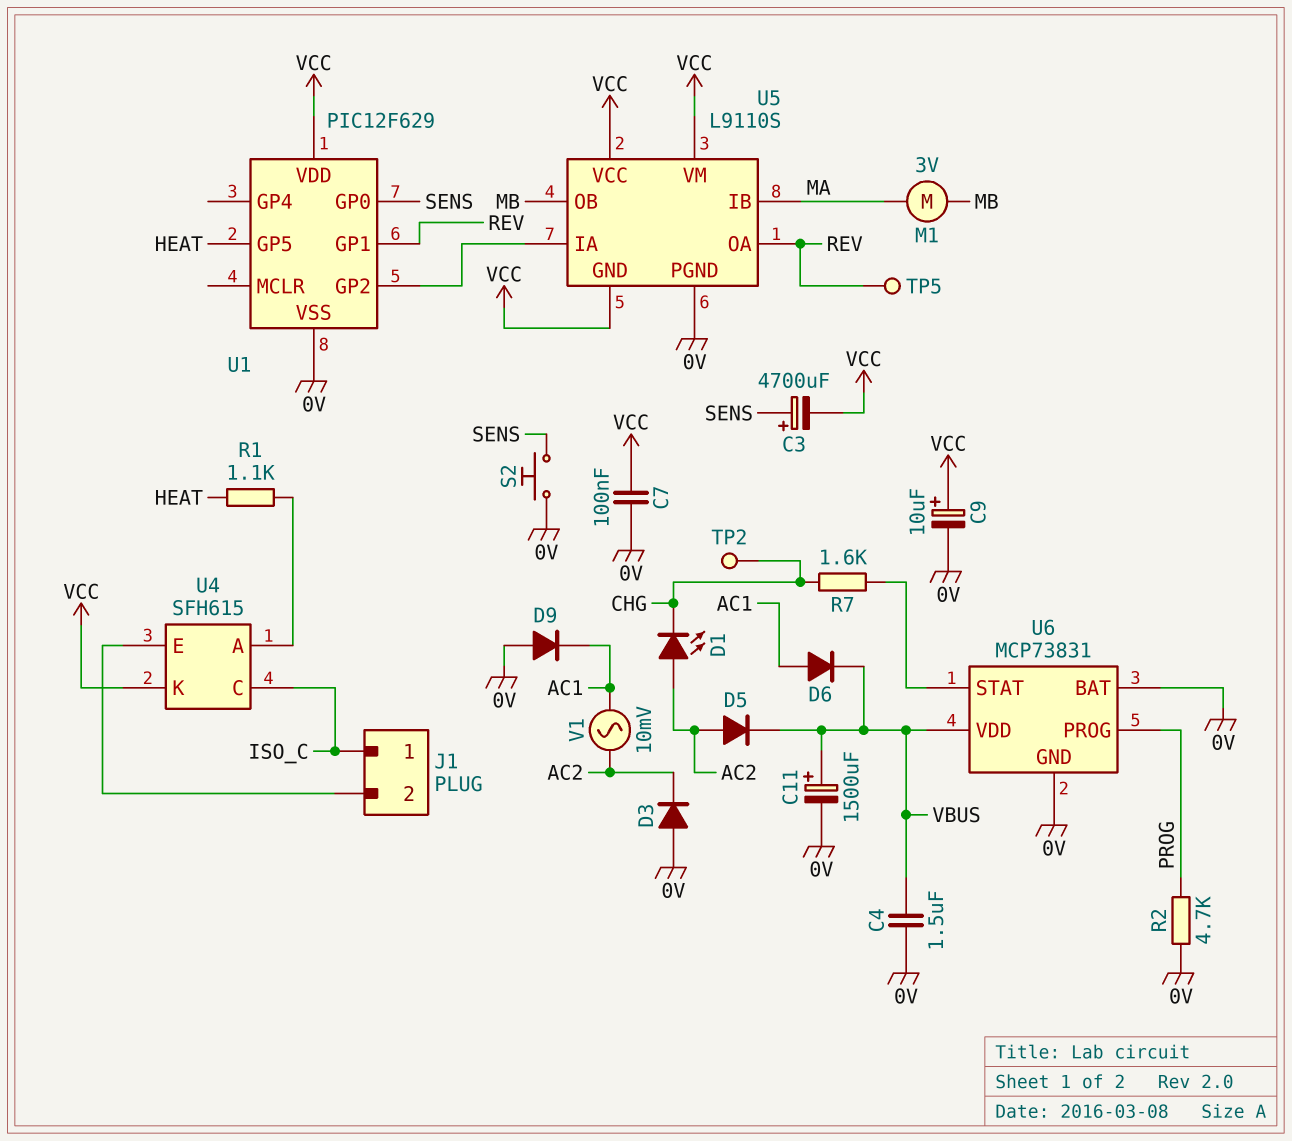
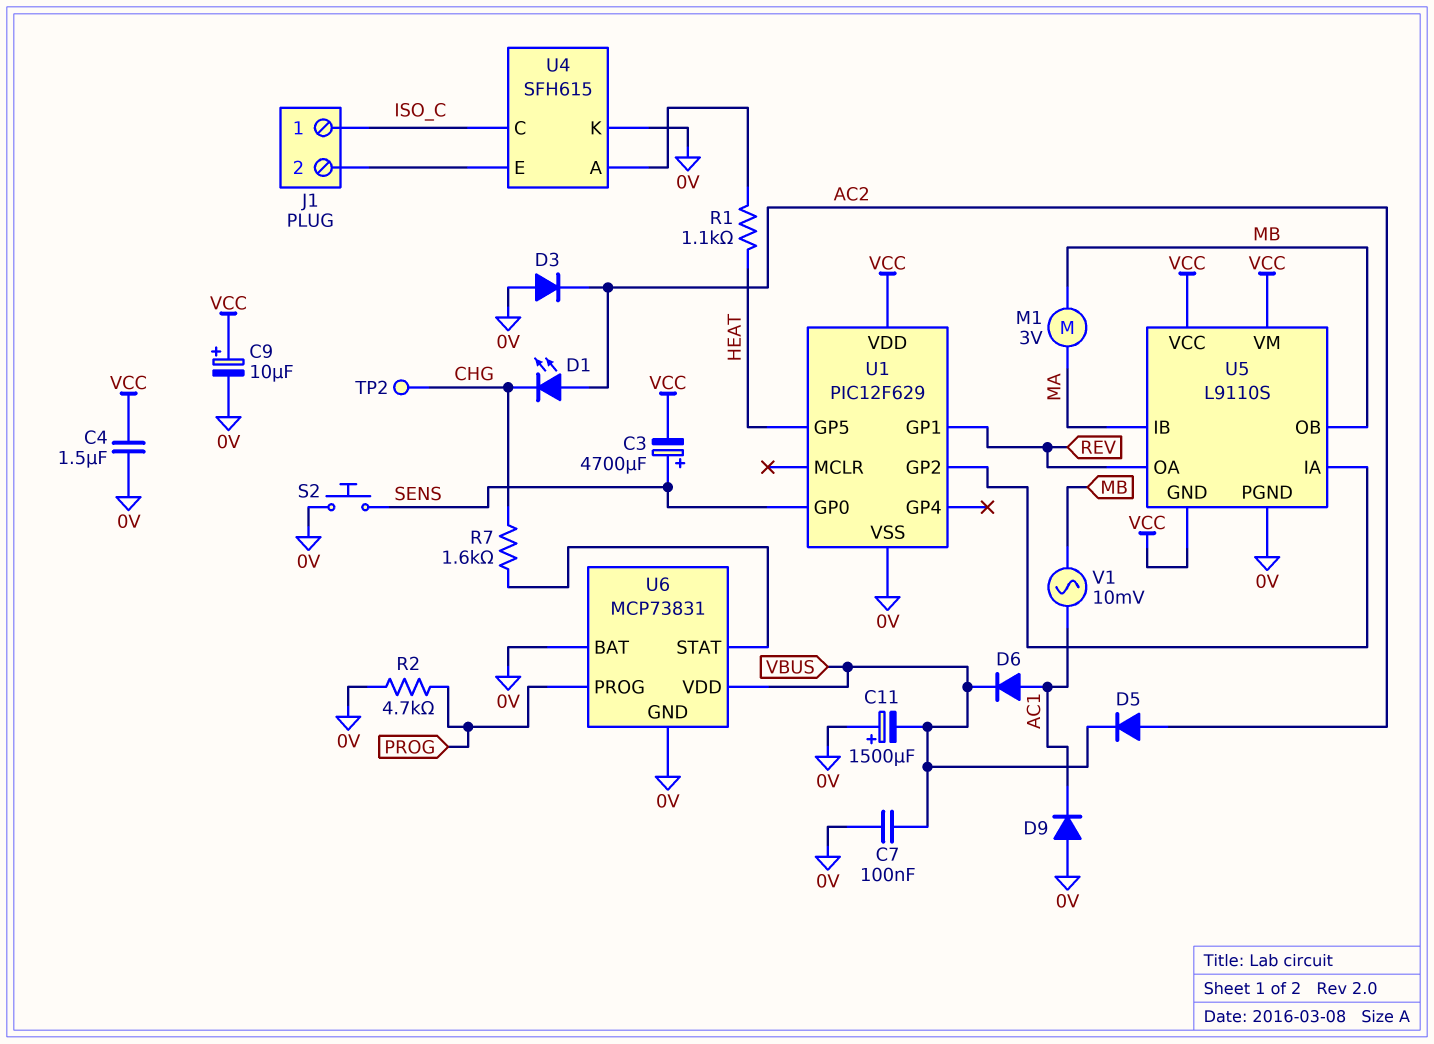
C4: 1.5uF (0V, VBUS) -> 1.5uF (0V, VCC)
C7: 100nF (0V, VCC) -> 100nF (0V, VBUS)
C11: 1500uF (plus VBUS, minus 0V) -> 1500uF (plus 0V, minus VBUS)
TP5: test point (REV) -> none
U4 pin K: VCC -> 0V
V1: AC 10mV (AC1, AC2) -> AC 10mV (AC1, MB)

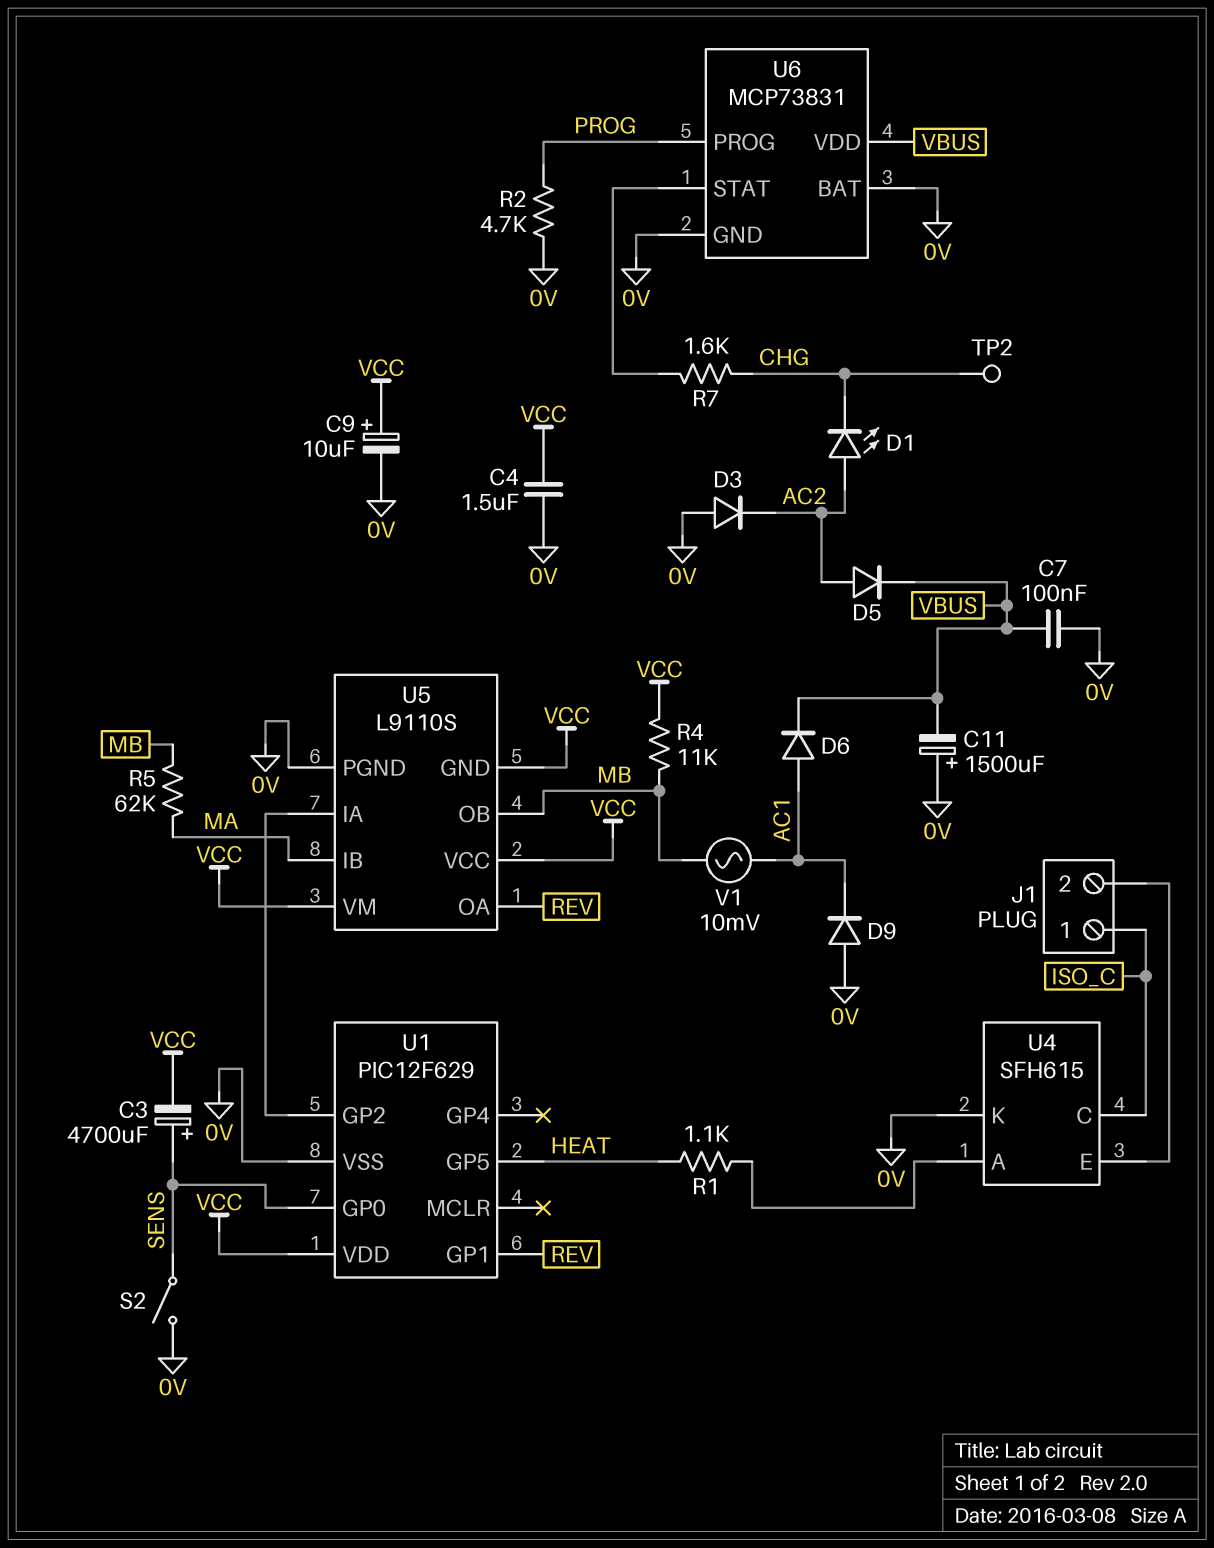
M1: motor 3V (MA, MB) -> none
R4: none -> 11k (MB, VCC)
R5: none -> 62k (MA, MB)
S2: button (0V, SENS) -> switch (0V, SENS)

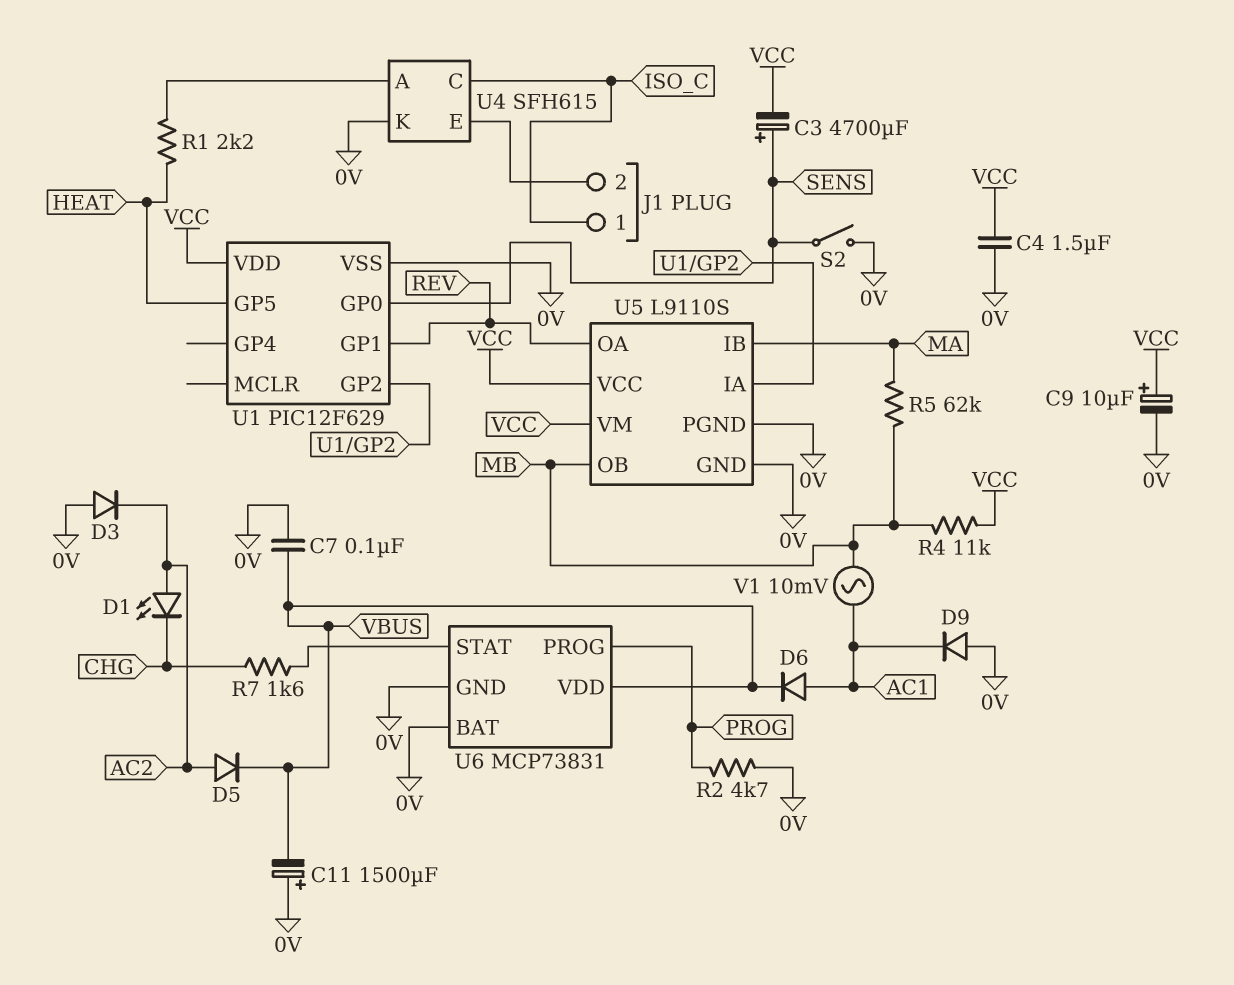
R1: 1.1k (HEAT, U4/A) -> 2.2k (HEAT, U4/A)
TP2: test point (CHG) -> none
U5 pin GND: VCC -> 0V

